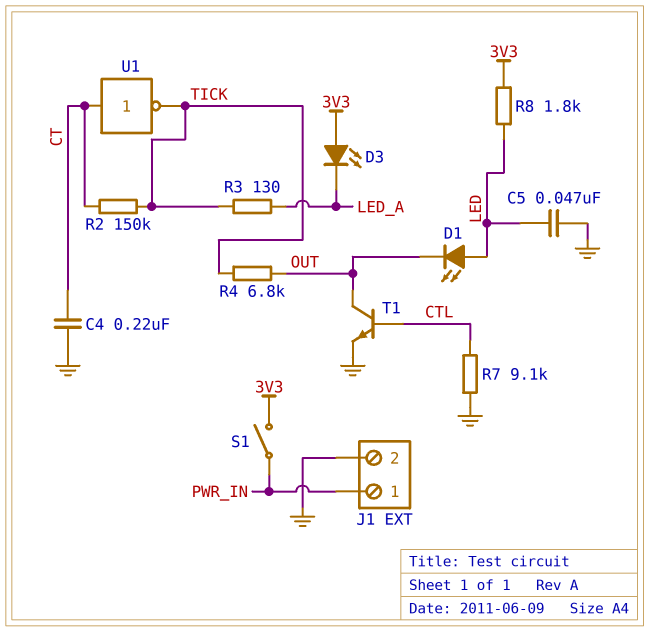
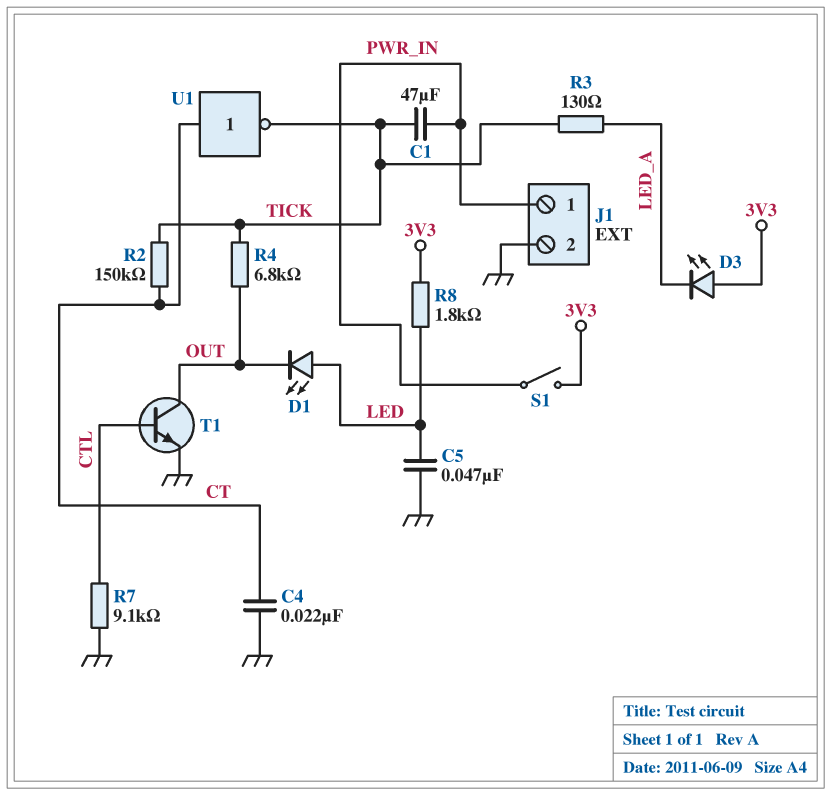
C1: none -> 47uF (PWR_IN, TICK)
C4: 220nF (CT, GND) -> 22nF (CT, GND)

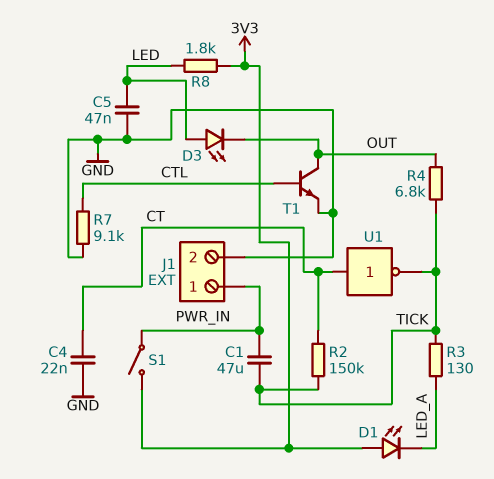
D1: LED (A LED, K OUT) -> LED (A 3V3, K LED_A)
D3: LED (A 3V3, K LED_A) -> LED (A LED, K OUT)

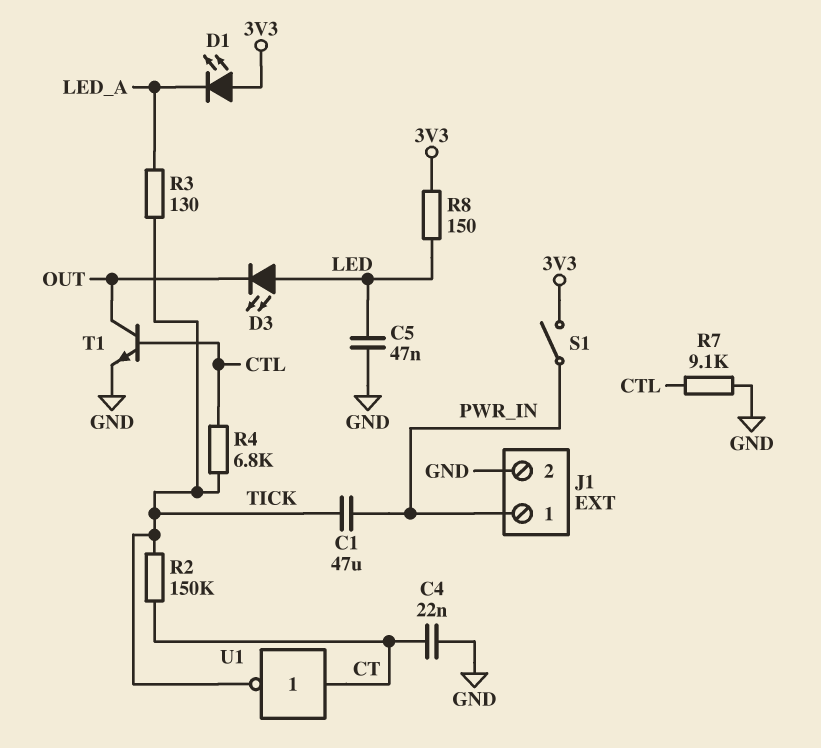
R4: 6.8k (OUT, TICK) -> 6.8k (CTL, TICK)
R8: 1.8k (3V3, LED) -> 150 (3V3, LED)

